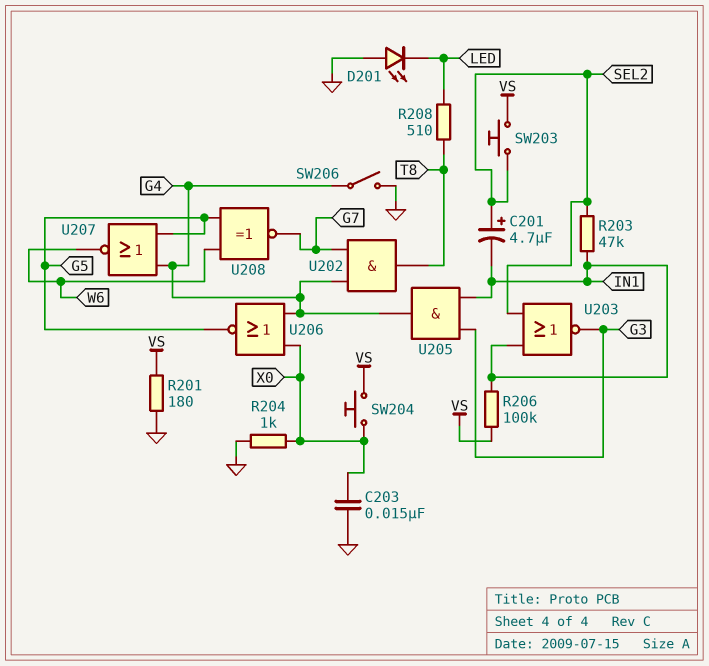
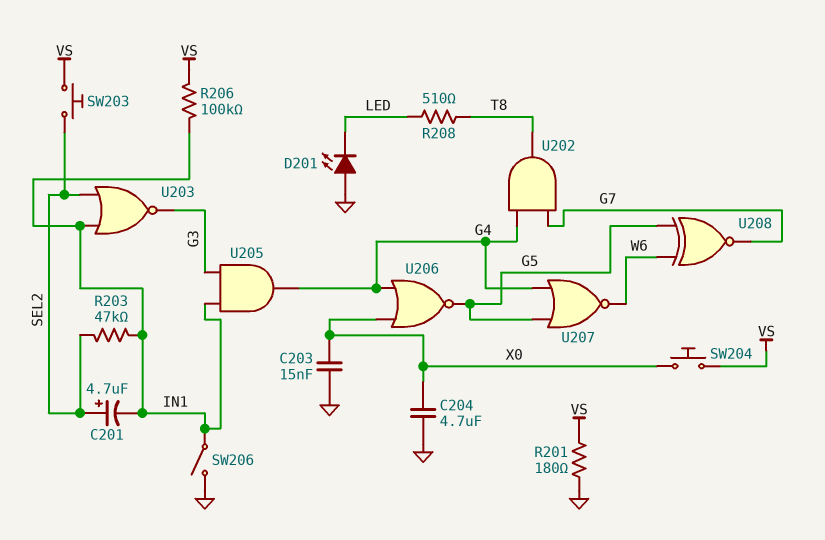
C204: none -> 4.7uF (GND, X0)
R204: 1k (GND, X0) -> none
SW206: switch (G4, GND) -> switch (GND, IN1)

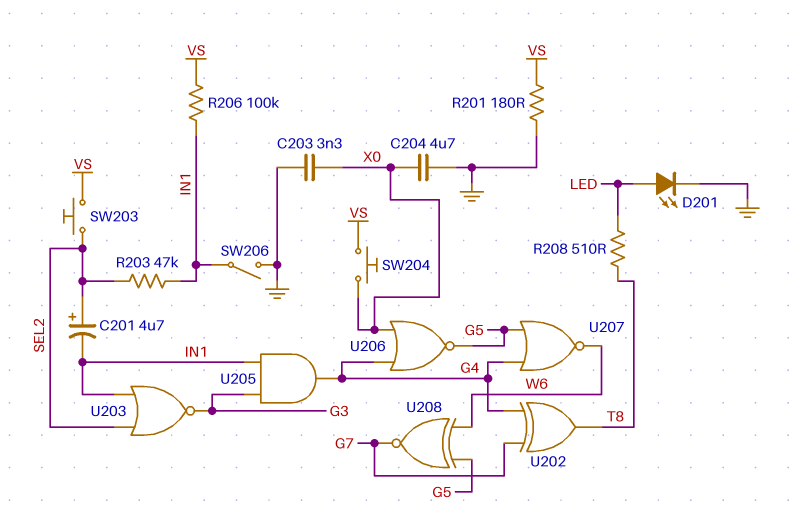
C203: 15nF (GND, X0) -> 3.3nF (GND, X0)
D201: LED (A GND, K LED) -> LED (A LED, K GND)
U202: AND (in G4, in G7, out T8) -> XOR (in G4, in G7, out T8)

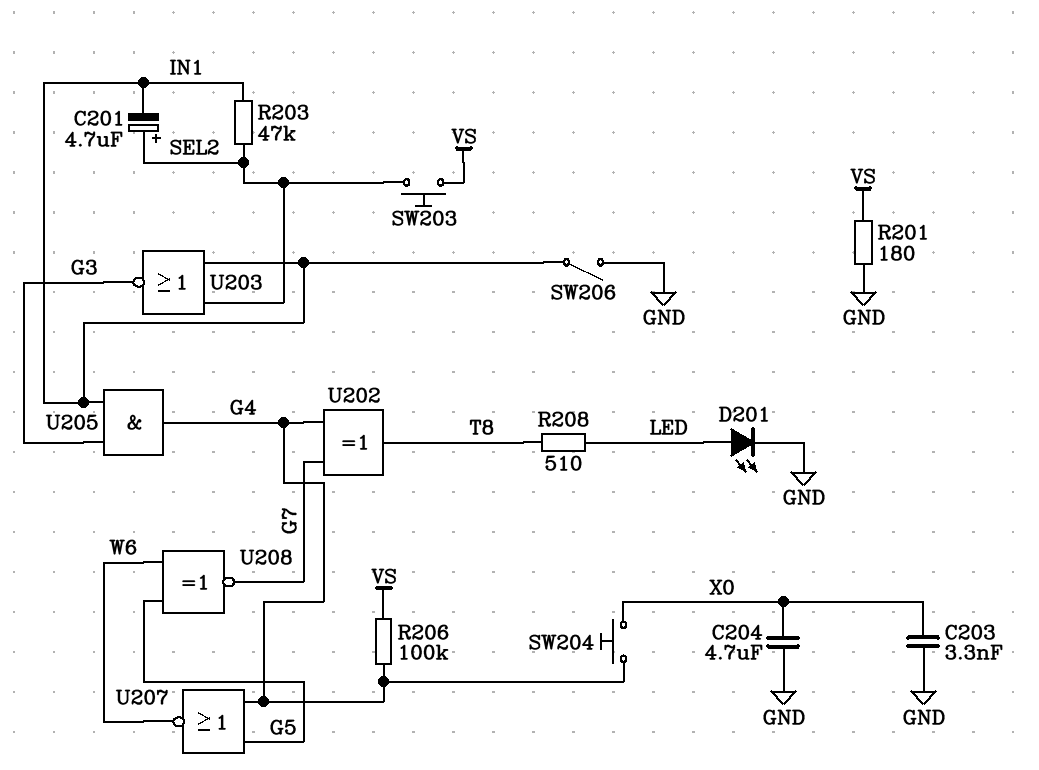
R206: 100k (IN1, VS) -> 100k (G4, VS)
SW204: button (VS, X0) -> button (G4, X0)
U206: NOR (in G4, in X0, out G5) -> none

